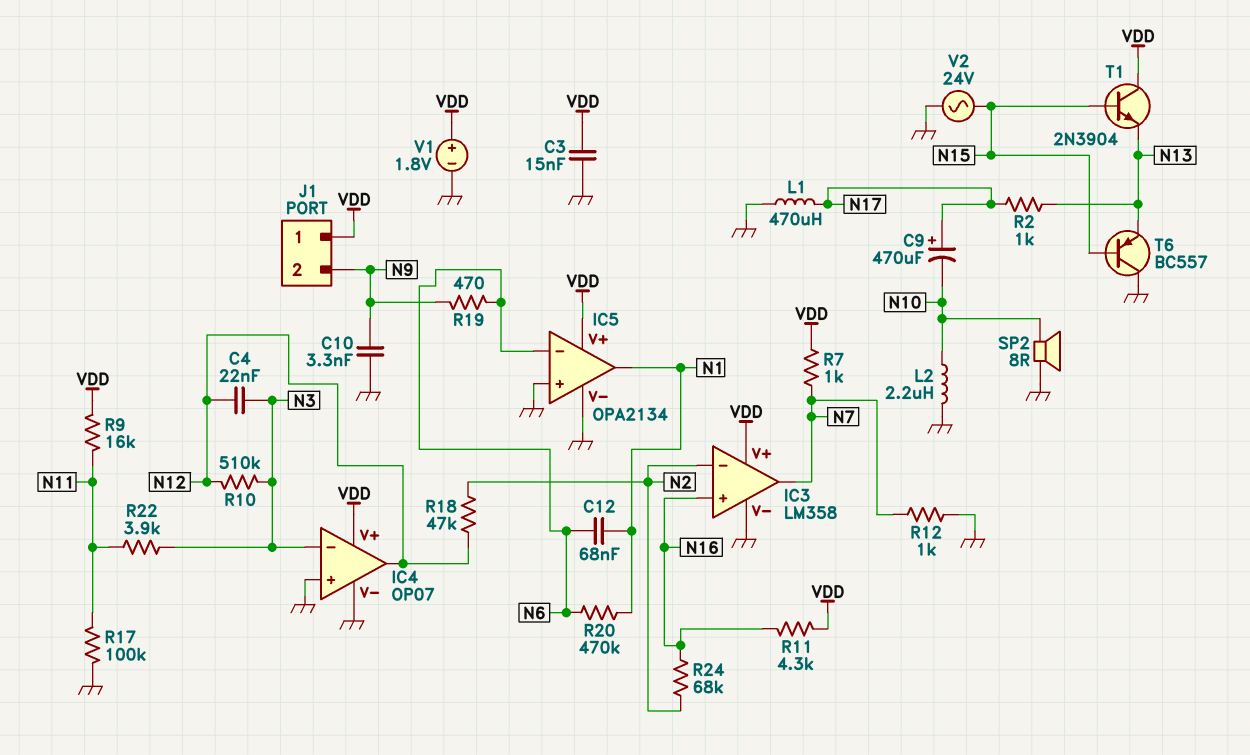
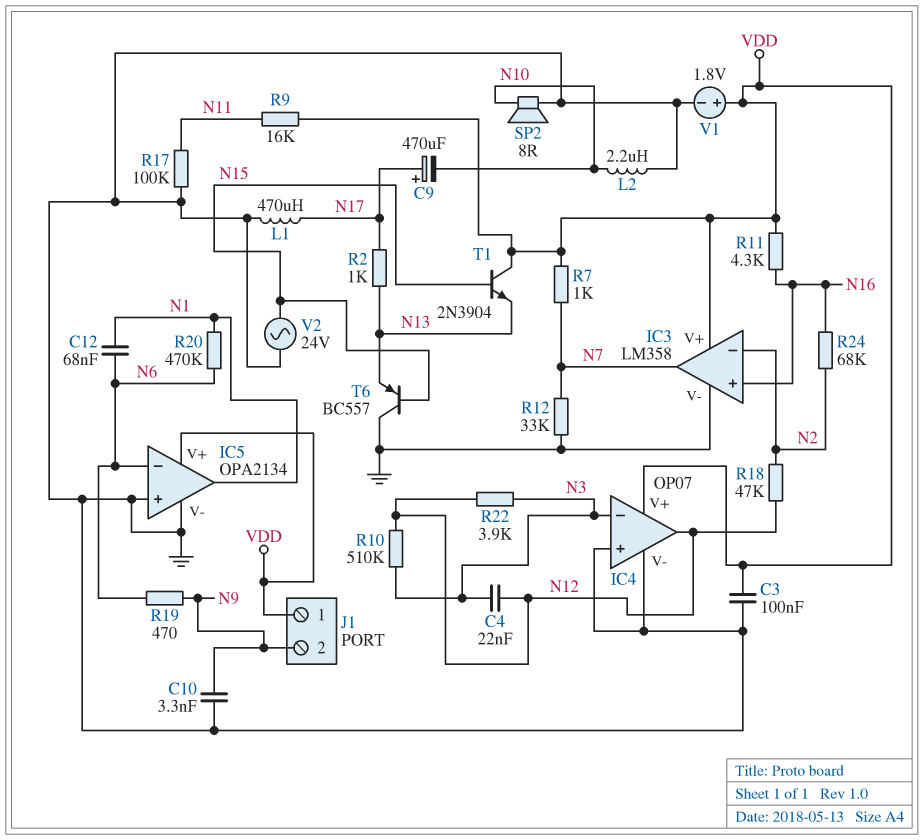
C3: 15nF (GND, VDD) -> 100nF (GND, VDD)
R12: 1k (GND, N7) -> 33k (GND, N7)
R22: 3.9k (N3, N11) -> 3.9k (N3, N12)

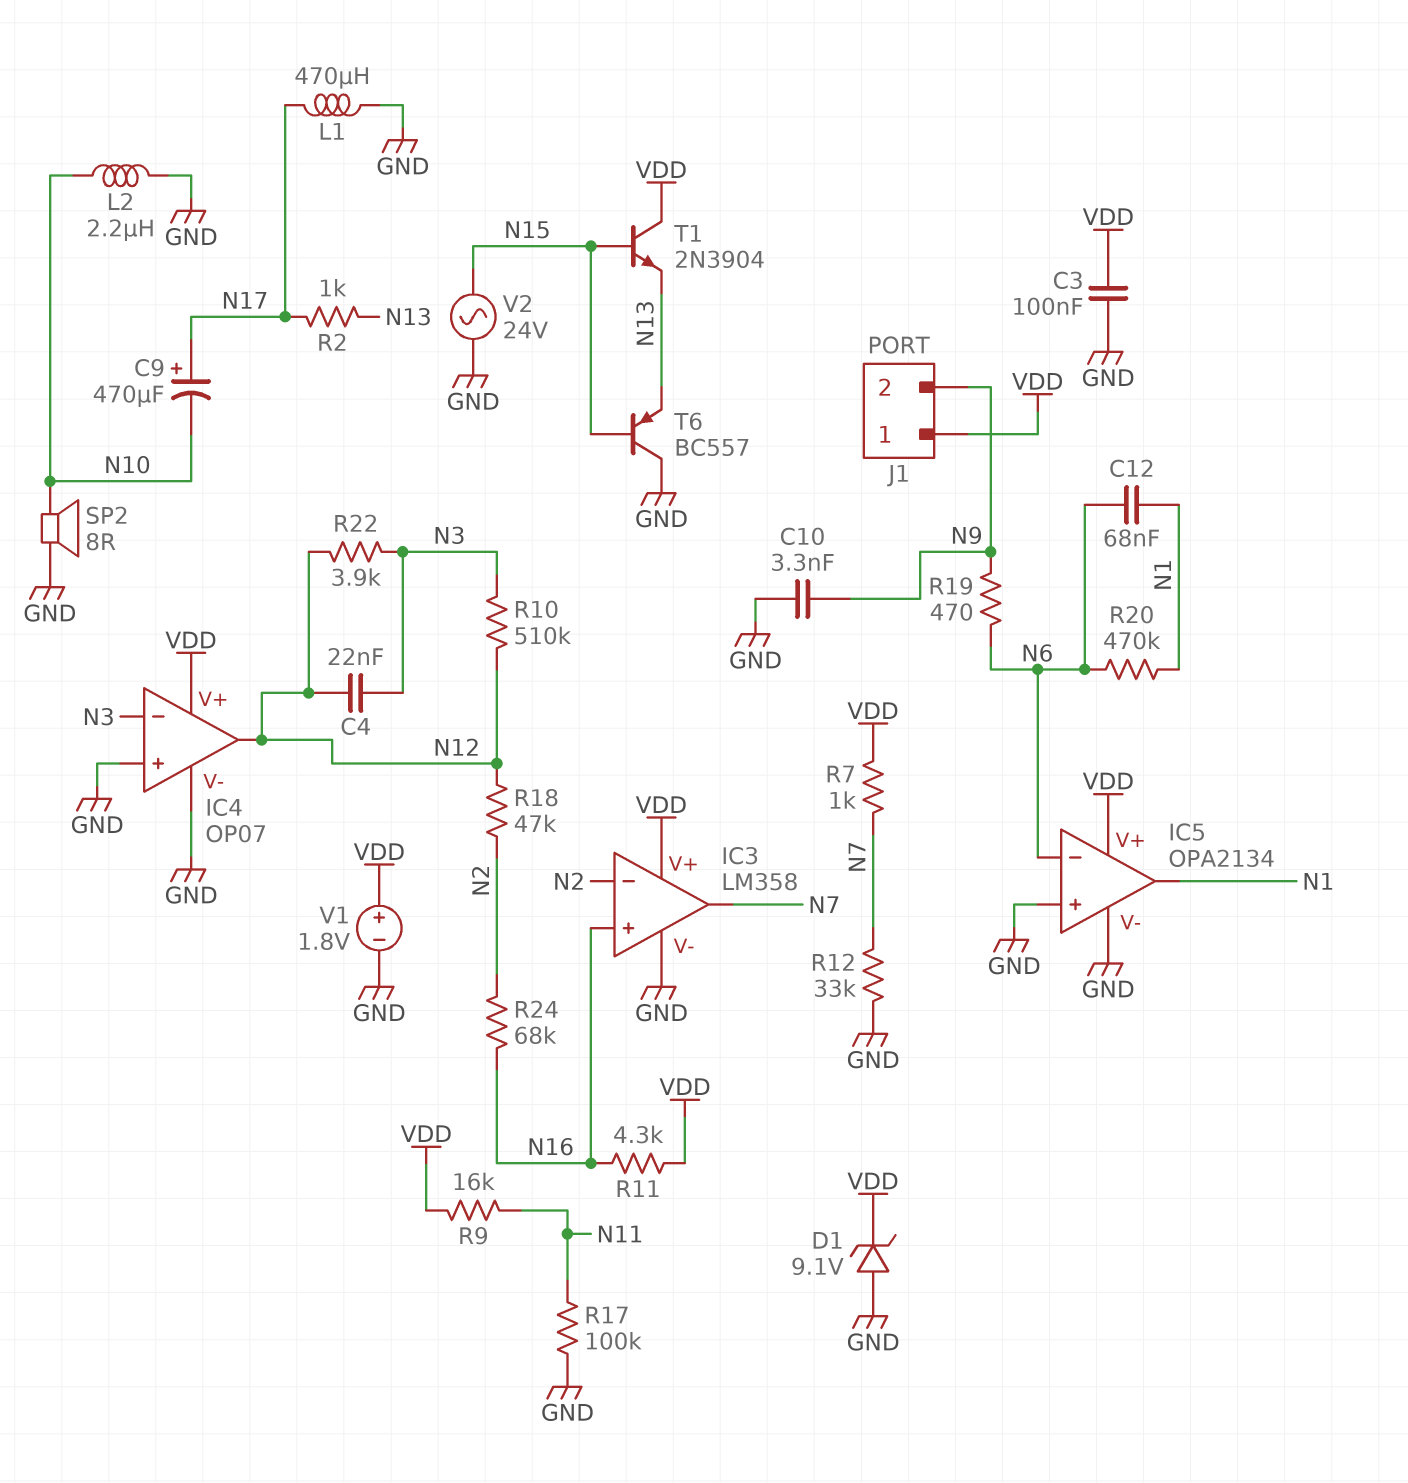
D1: none -> zener 9.1V (A GND, K VDD)

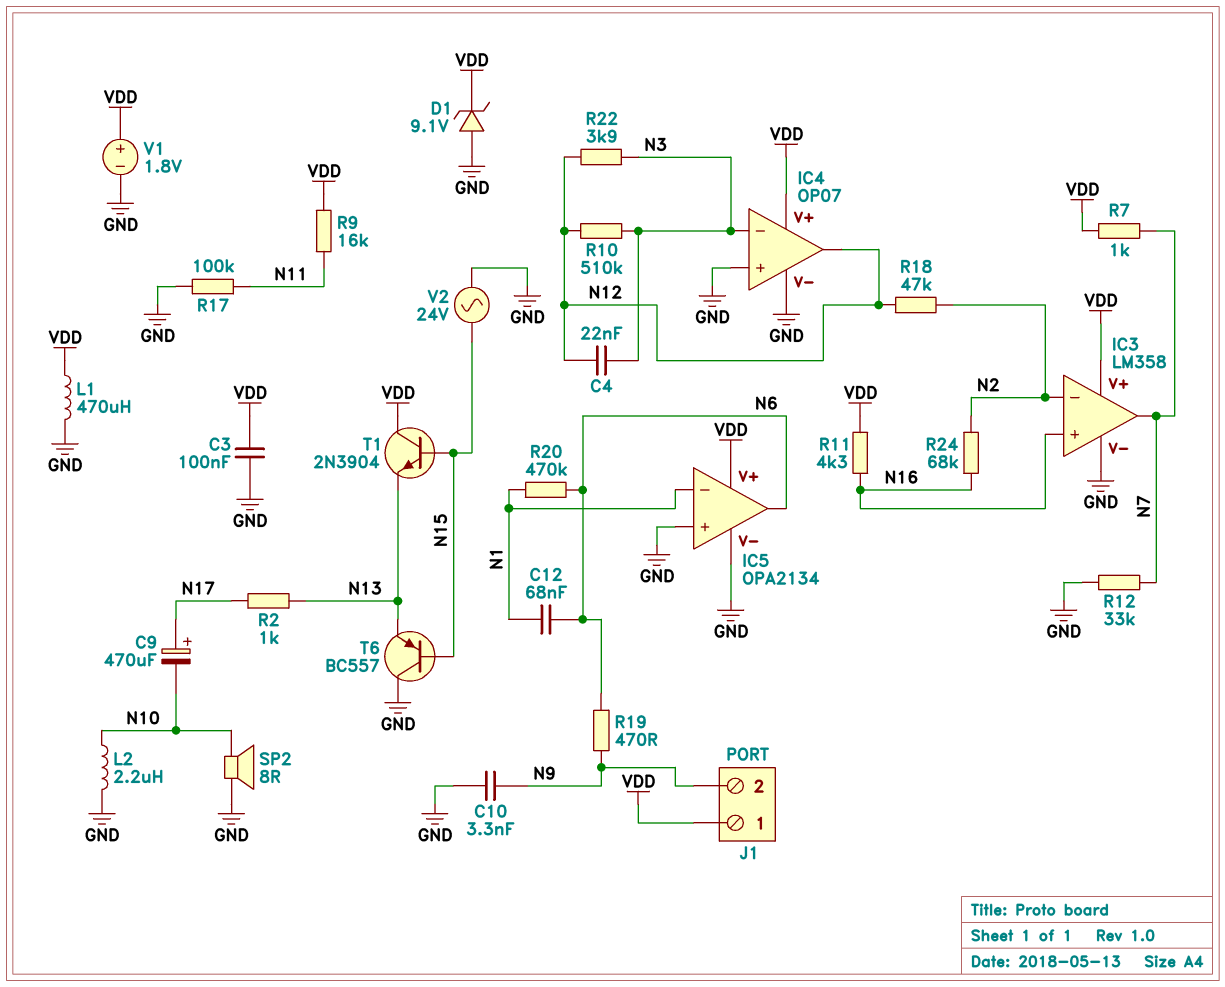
IC5 pin in-: N6 -> N1
IC5 pin out: N1 -> N6
L1: 470uH (GND, N17) -> 470uH (GND, VDD)

